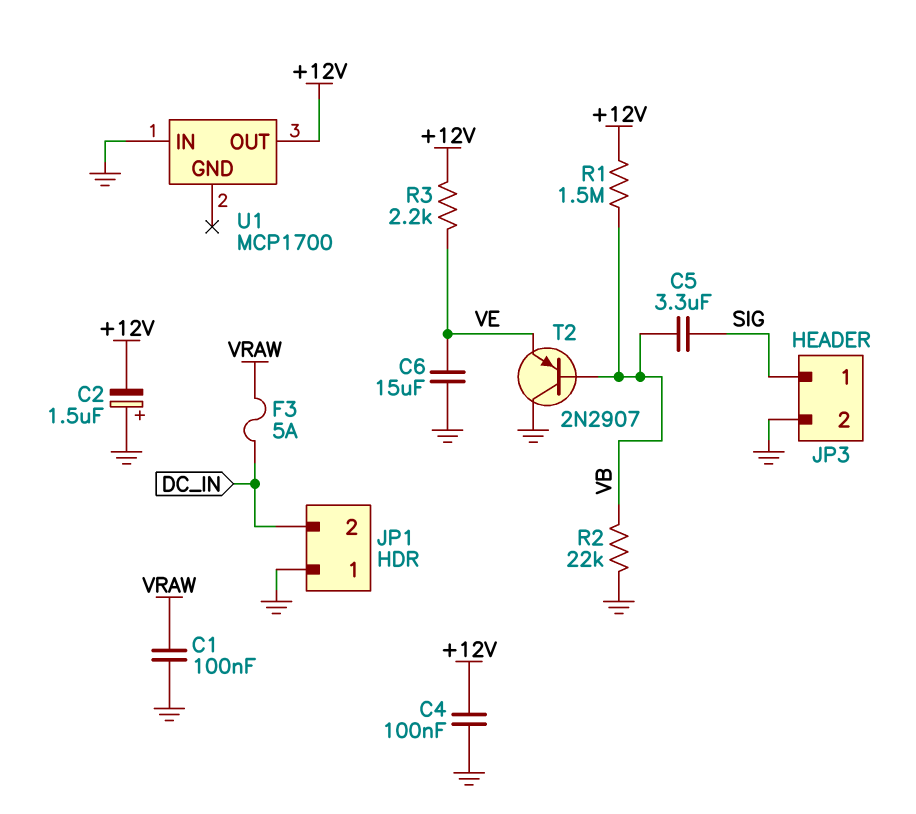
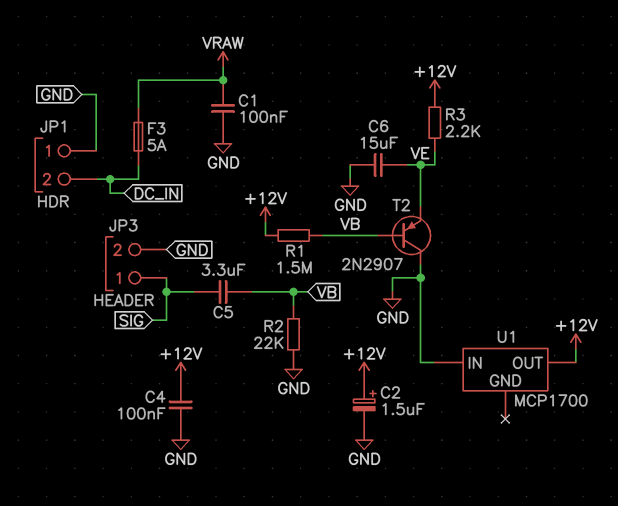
C2: 1.5uF (plus GND, minus +12V) -> 1.5uF (plus +12V, minus GND)

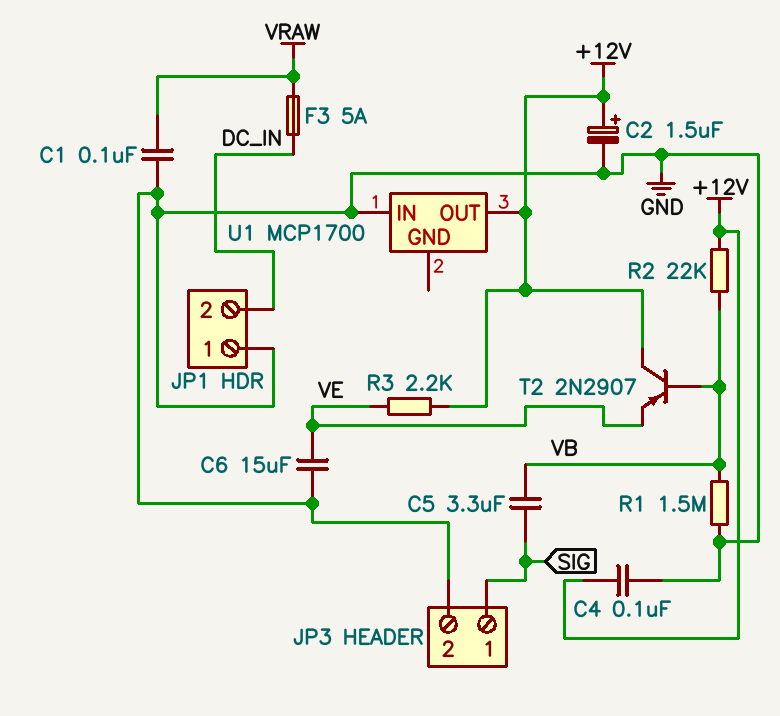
R1: 1.5M (+12V, VB) -> 1.5M (GND, VB)
R2: 22k (GND, VB) -> 22k (+12V, VB)
T2: PNP 2N2907 (B VB, C GND, E VE) -> PNP 2N2907 (B VB, C +12V, E VE)

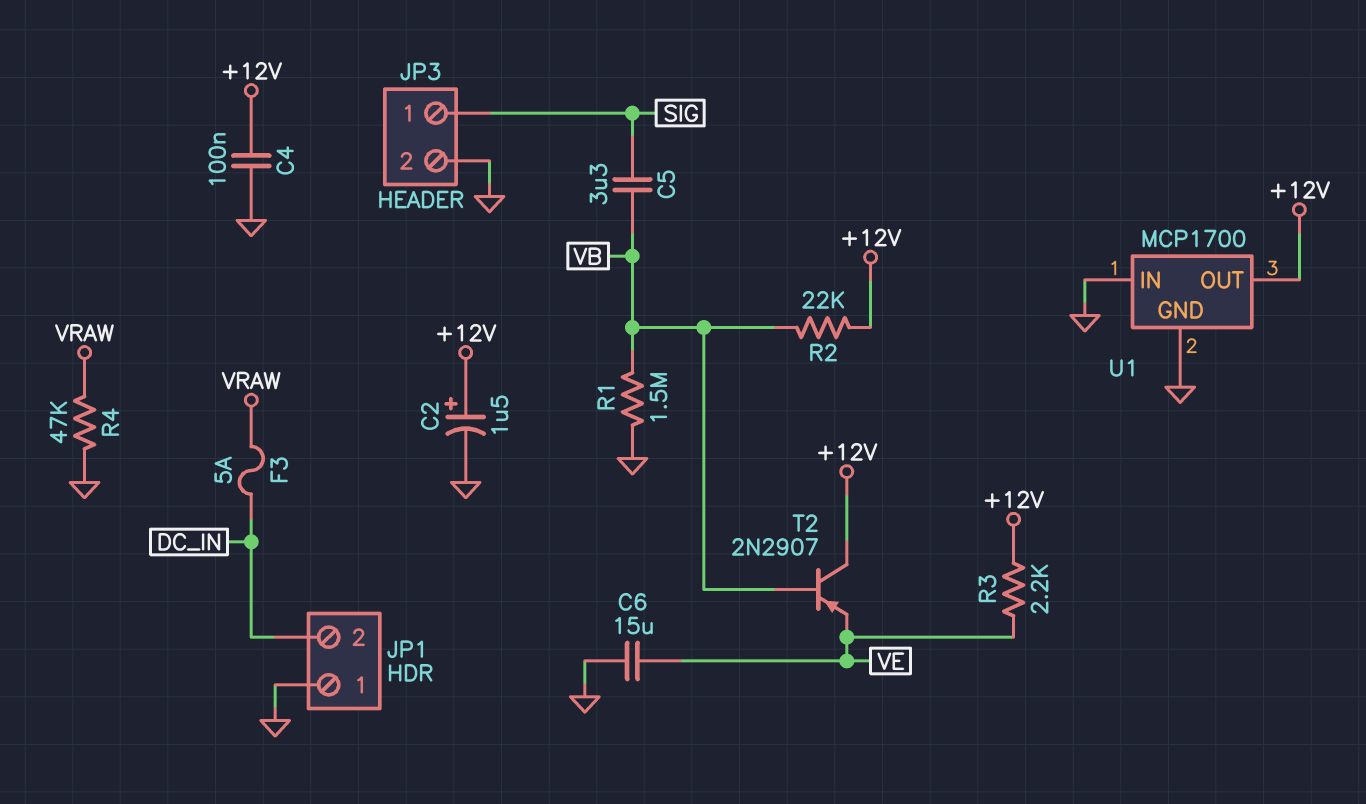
C1: 100nF (GND, VRAW) -> none
R4: none -> 47k (GND, VRAW)
U1 pin GND: none -> GND

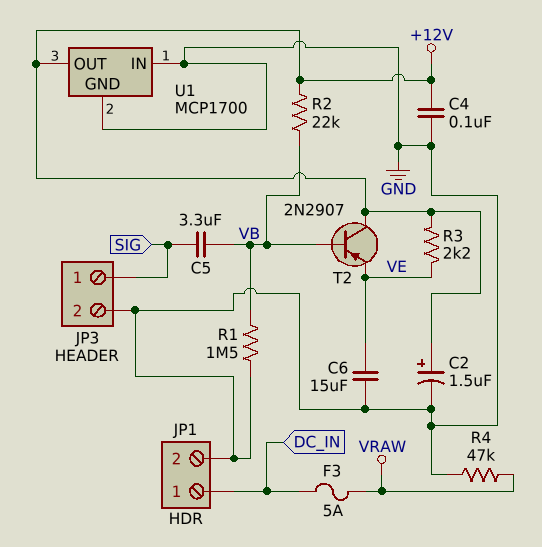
JP1 pin 1: GND -> DC_IN
JP1 pin 2: DC_IN -> GND

